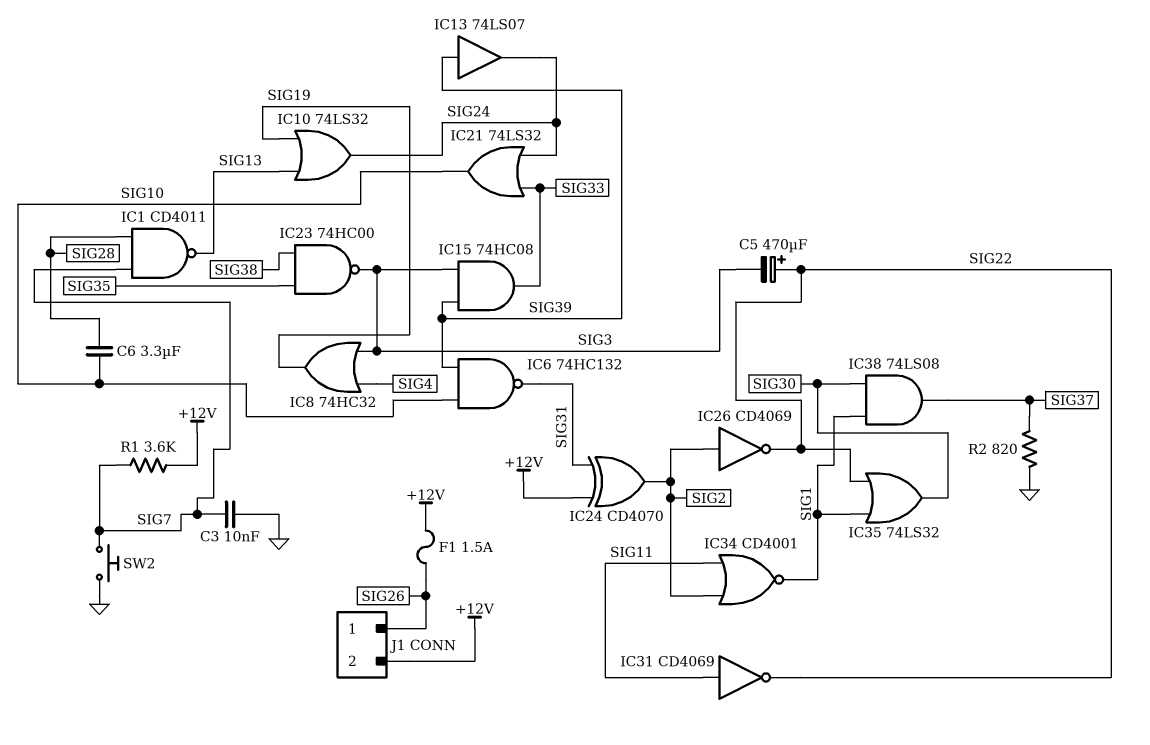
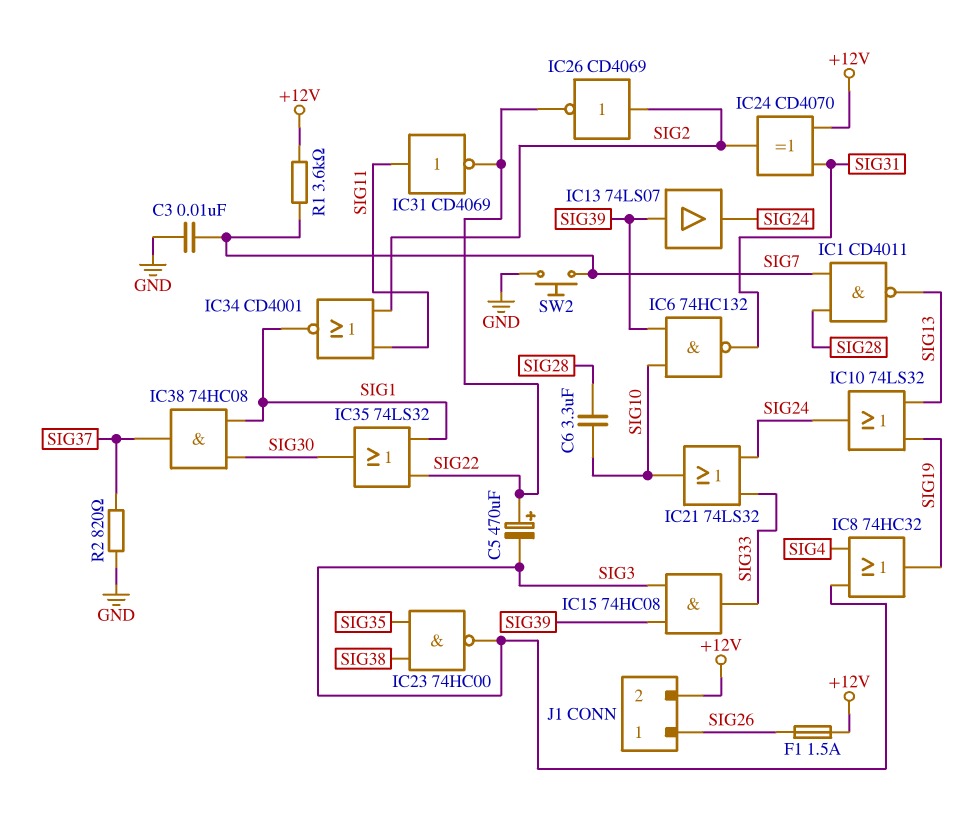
IC38: AND 74LS08 (in SIG1, in SIG30, out SIG37) -> AND 74HC08 (in SIG1, in SIG30, out SIG37)

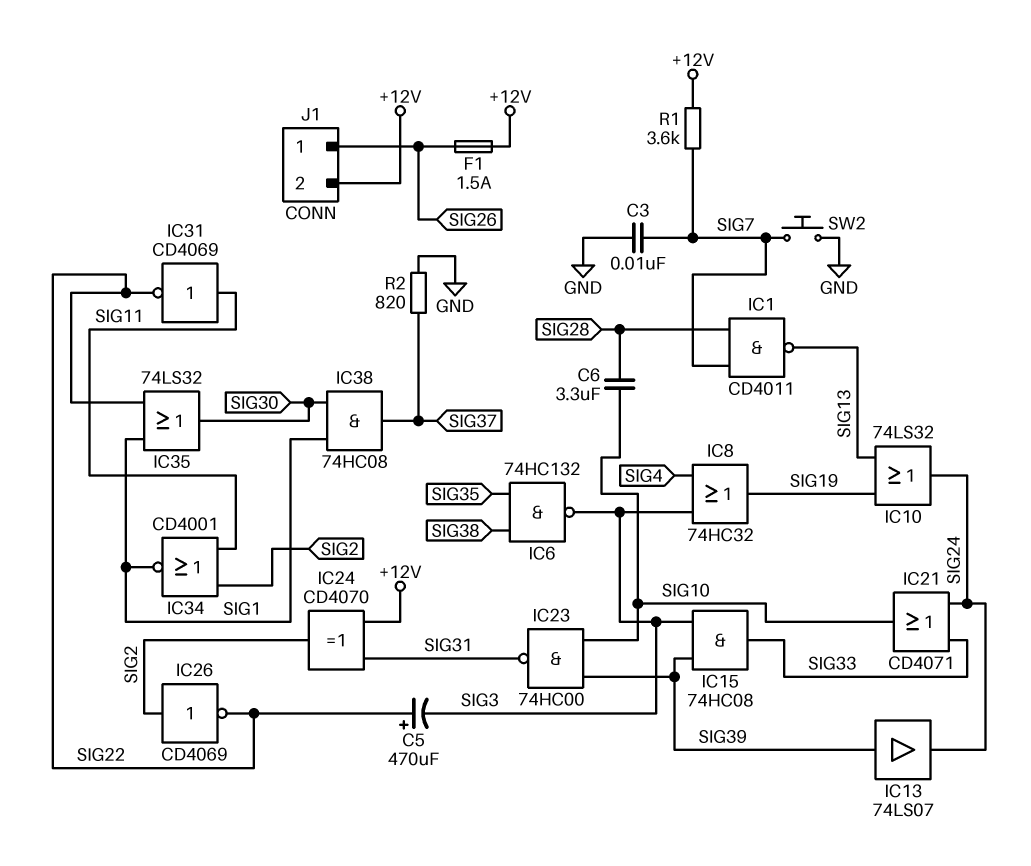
IC6: NAND 74HC132 (in SIG10, in SIG39, out SIG31) -> NAND 74HC132 (in SIG35, in SIG38, out SIG3)
IC21: OR 74LS32 (in SIG24, in SIG33, out SIG10) -> OR CD4071 (in SIG24, in SIG33, out SIG10)
IC23: NAND 74HC00 (in SIG35, in SIG38, out SIG3) -> NAND 74HC00 (in SIG10, in SIG39, out SIG31)

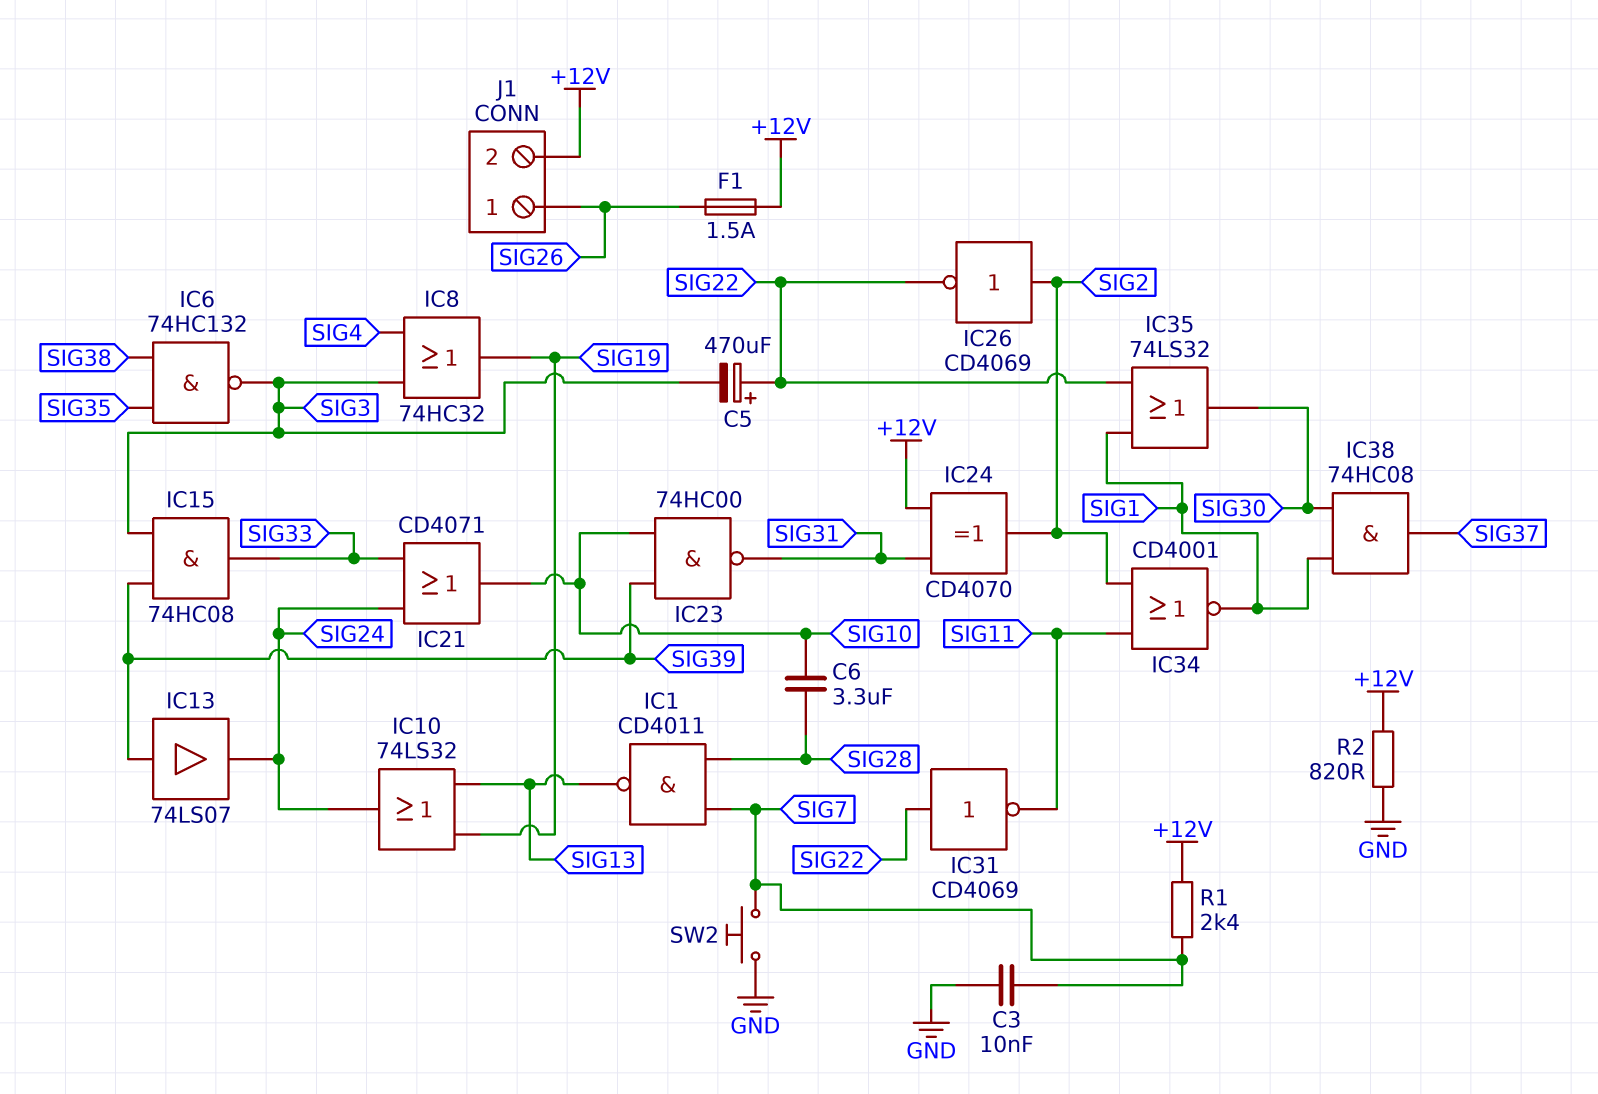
IC31: NOT CD4069 (in SIG11, out SIG22) -> NOT CD4069 (in SIG22, out SIG11)
R1: 3.6k (+12V, SIG7) -> 2.4k (+12V, SIG7)
R2: 820 (GND, SIG37) -> 820 (+12V, GND)

